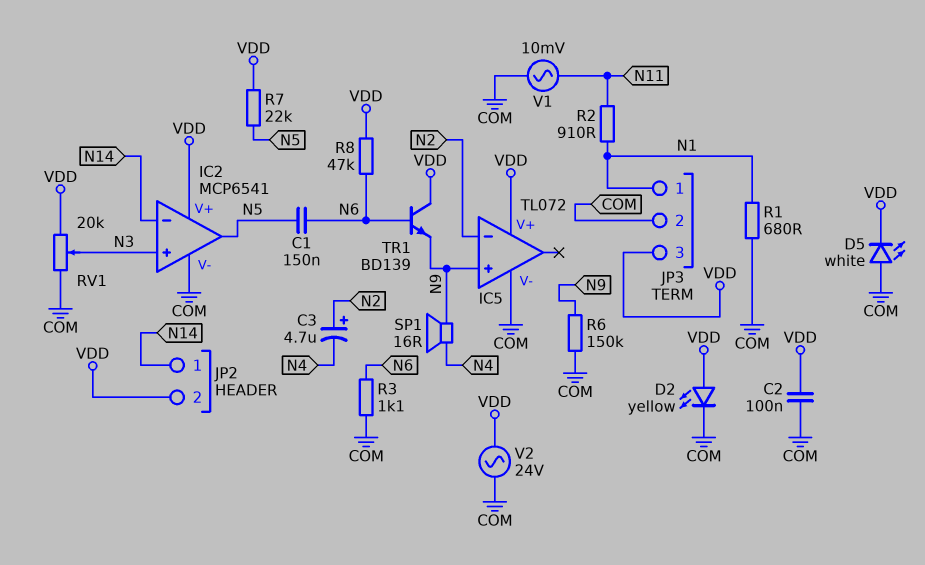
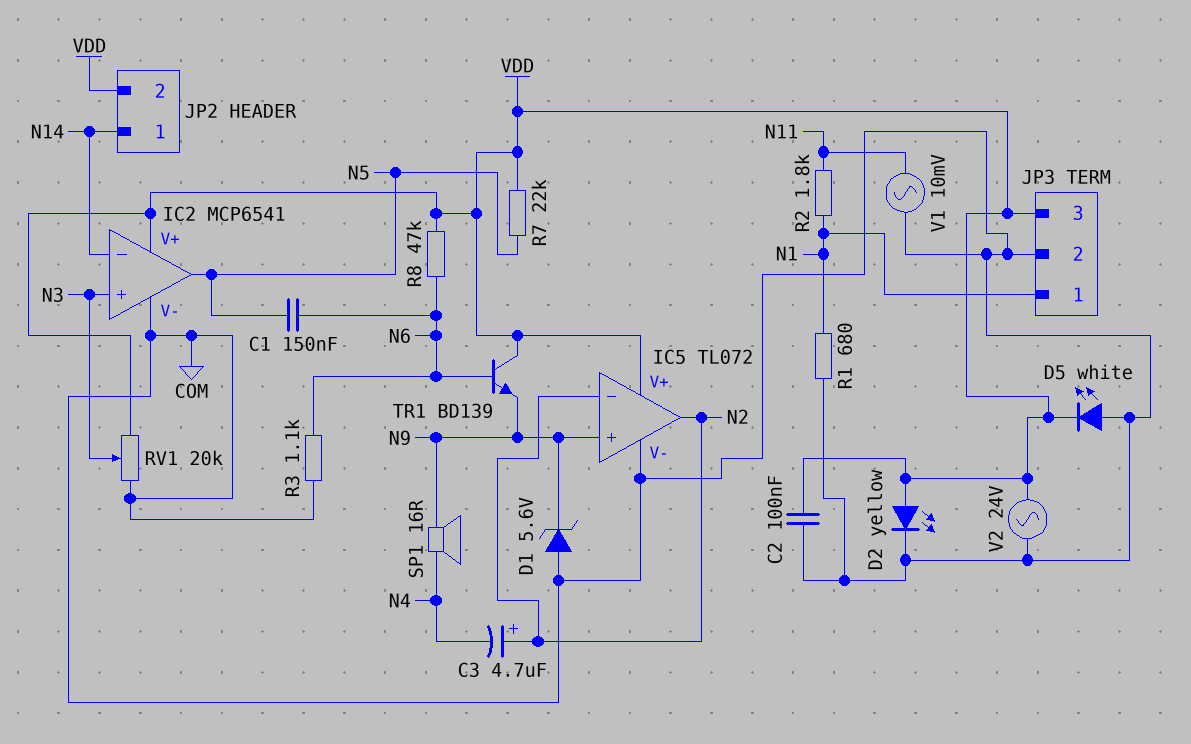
D1: none -> zener 5.6V (A COM, K N9)
IC5 pin out: none -> N2
R2: 910 (N1, N11) -> 1.8k (N1, N11)
R6: 150k (COM, N9) -> none

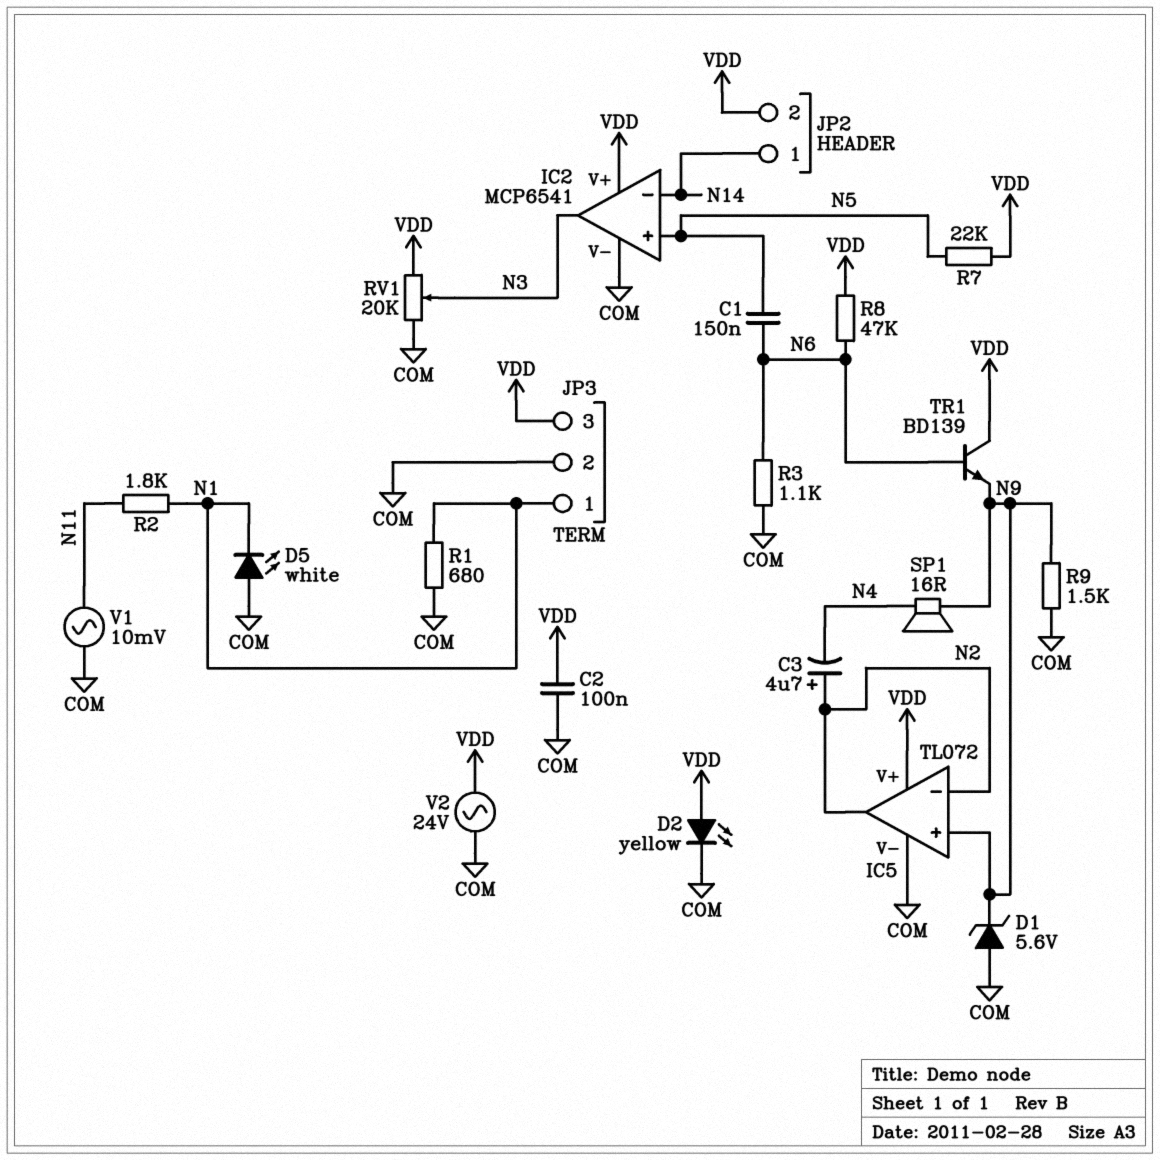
D5: LED white (A COM, K VDD) -> LED white (A COM, K N1)
IC2 pin in+: N3 -> N5
IC2 pin out: N5 -> N3
R9: none -> 1.5k (COM, N9)

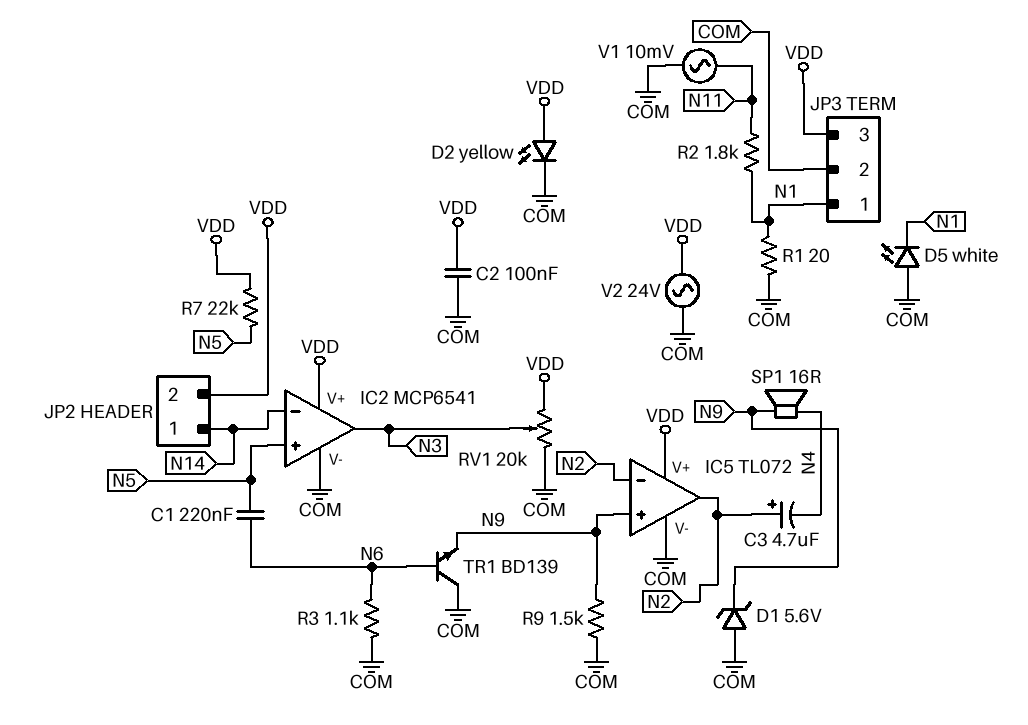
C1: 150nF (N5, N6) -> 220nF (N5, N6)
R1: 680 (COM, N1) -> 20 (COM, N1)
R8: 47k (N6, VDD) -> none
TR1: NPN BD139 (B N6, C VDD, E N9) -> NPN BD139 (B N6, C COM, E N9)

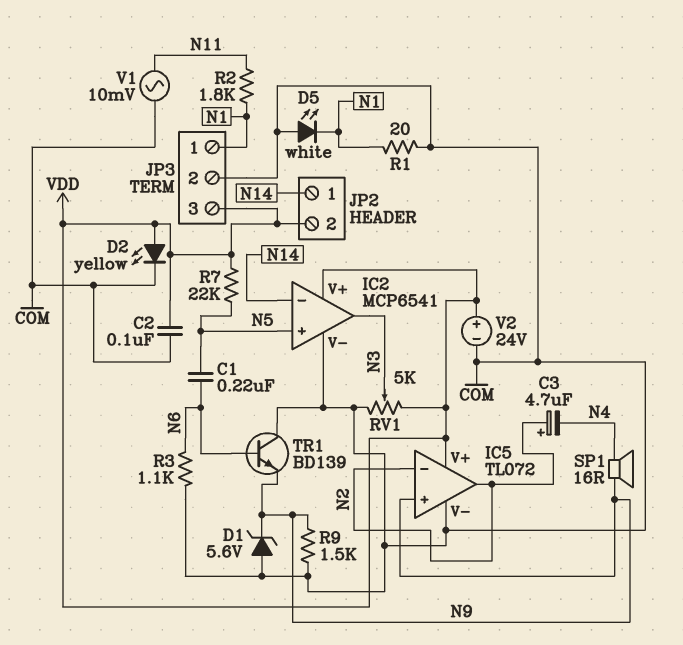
RV1: 20k (COM, VDD, wiper N3) -> 5k (COM, VDD, wiper N3)
V2: AC 24V (COM, VDD) -> 24V (plus VDD, minus COM)

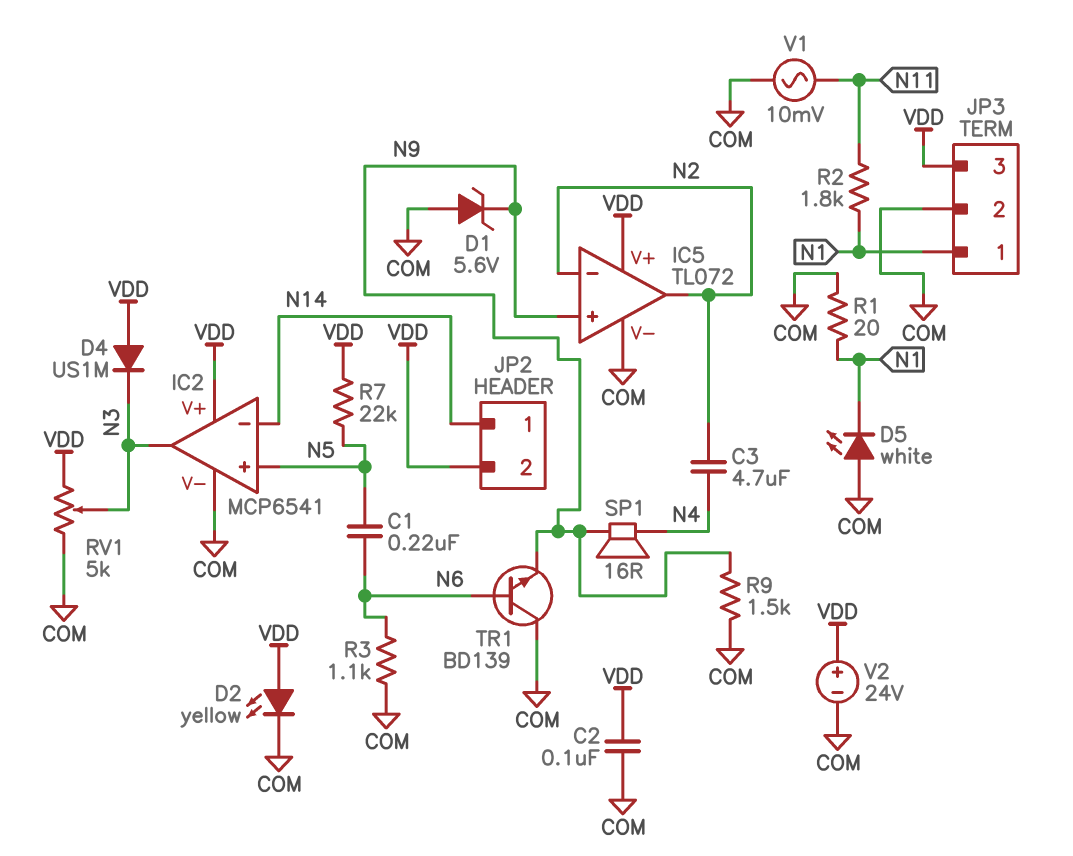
C3: 4.7uF (plus N2, minus N4) -> 4.7uF (N2, N4)
D4: none -> diode US1M (A VDD, K N3)

